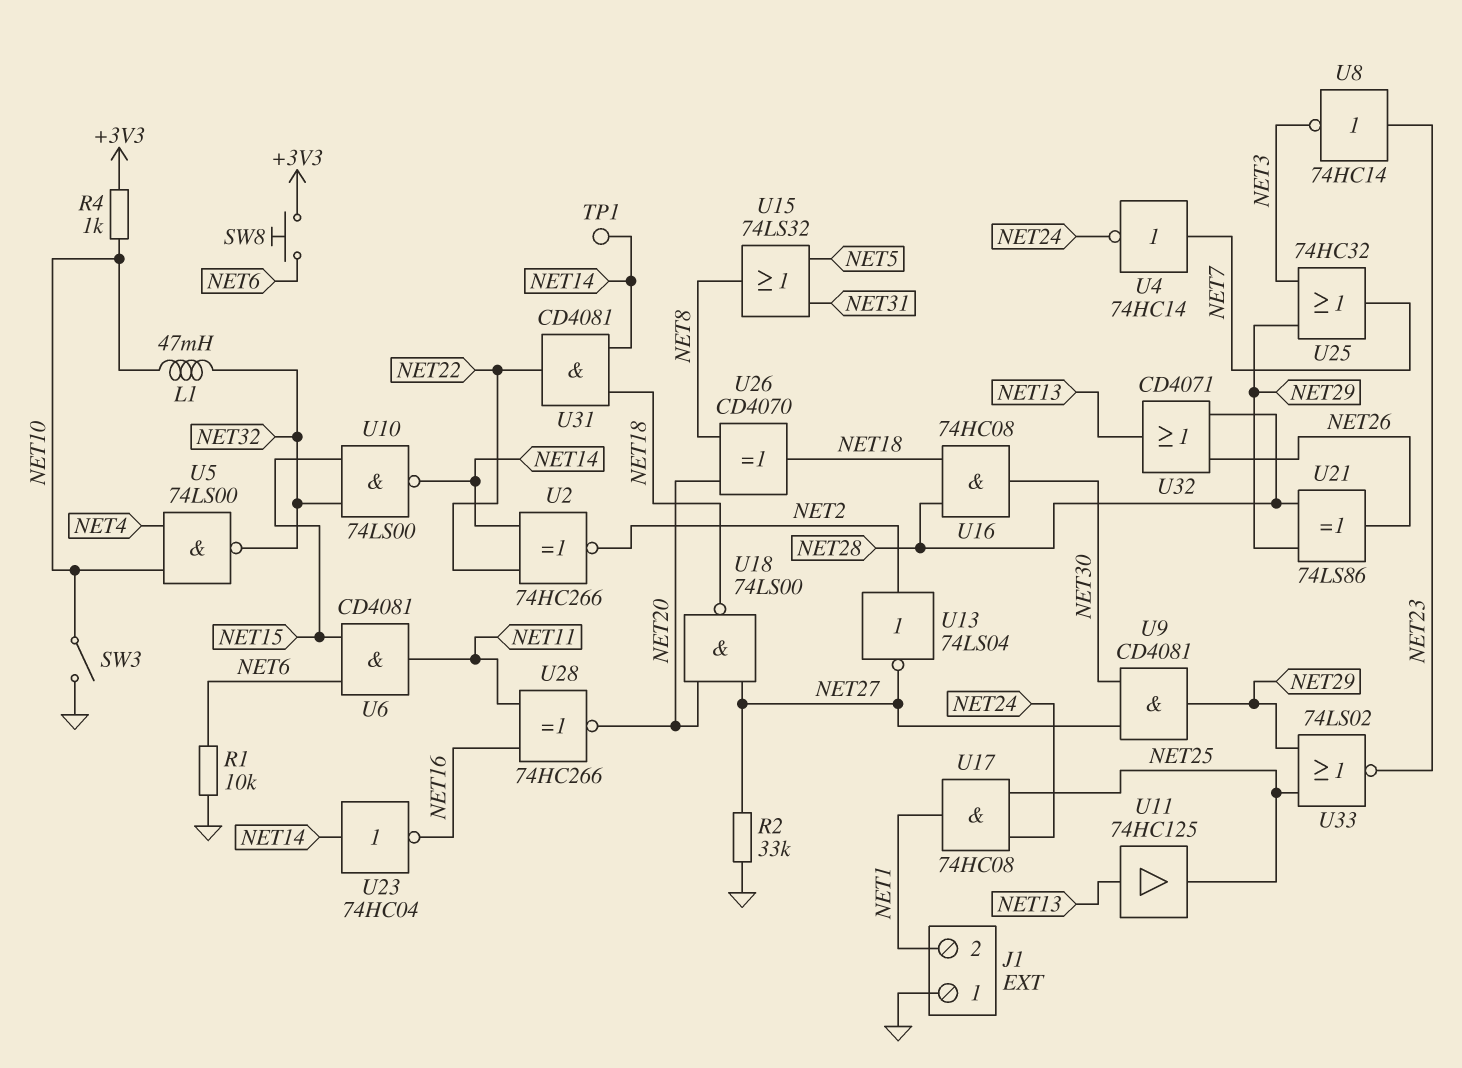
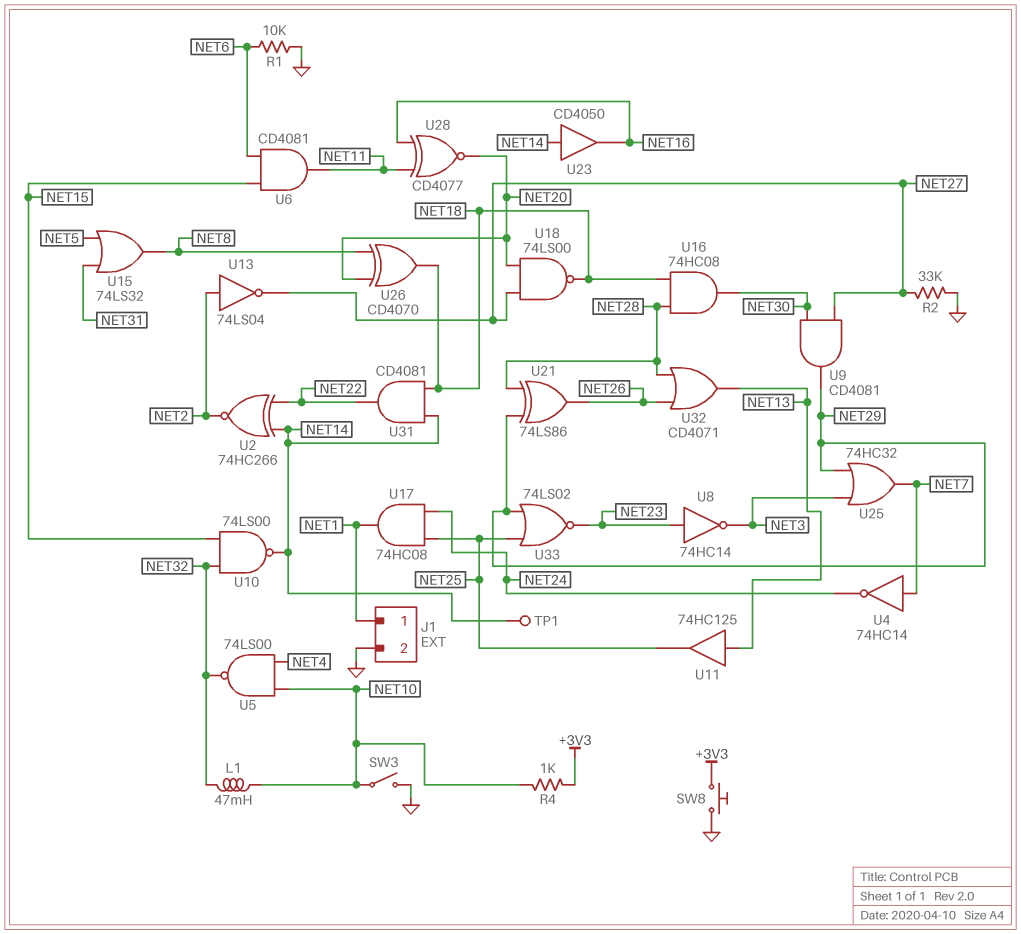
J1 pin 1: GND -> NET1
J1 pin 2: NET1 -> GND
SW8: button (+3V3, NET6) -> button (+3V3, GND)
U23: NOT 74HC04 (in NET14, out NET16) -> buffer CD4050 (in NET14, out NET16)
U28: XNOR 74HC266 (in NET11, in NET16, out NET20) -> XNOR CD4077 (in NET11, in NET16, out NET20)

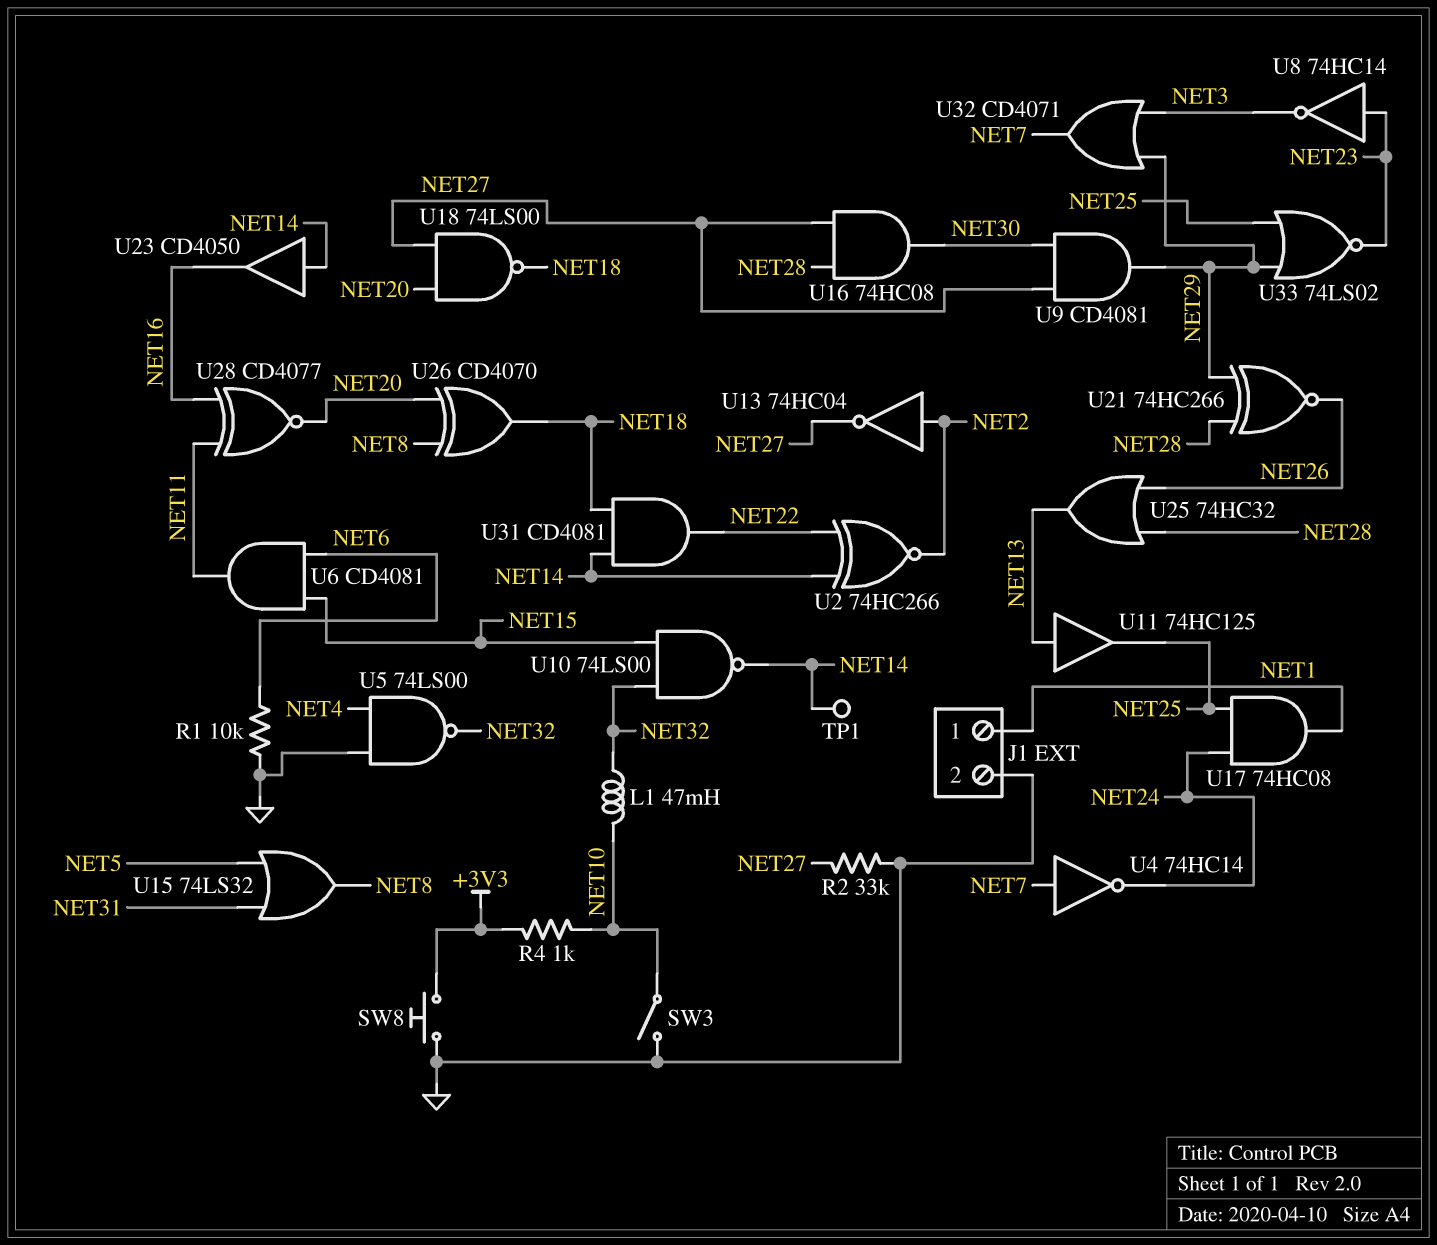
U5: NAND 74LS00 (in NET4, in NET10, out NET32) -> NAND 74LS00 (in GND, in NET4, out NET32)
U13: NOT 74LS04 (in NET2, out NET27) -> NOT 74HC04 (in NET2, out NET27)
U16: AND 74HC08 (in NET18, in NET28, out NET30) -> AND 74HC08 (in NET27, in NET28, out NET30)
U21: XOR 74LS86 (in NET28, in NET29, out NET26) -> XNOR 74HC266 (in NET28, in NET29, out NET26)
U25: OR 74HC32 (in NET3, in NET29, out NET7) -> OR 74HC32 (in NET26, in NET28, out NET13)
U32: OR CD4071 (in NET26, in NET28, out NET13) -> OR CD4071 (in NET3, in NET29, out NET7)

